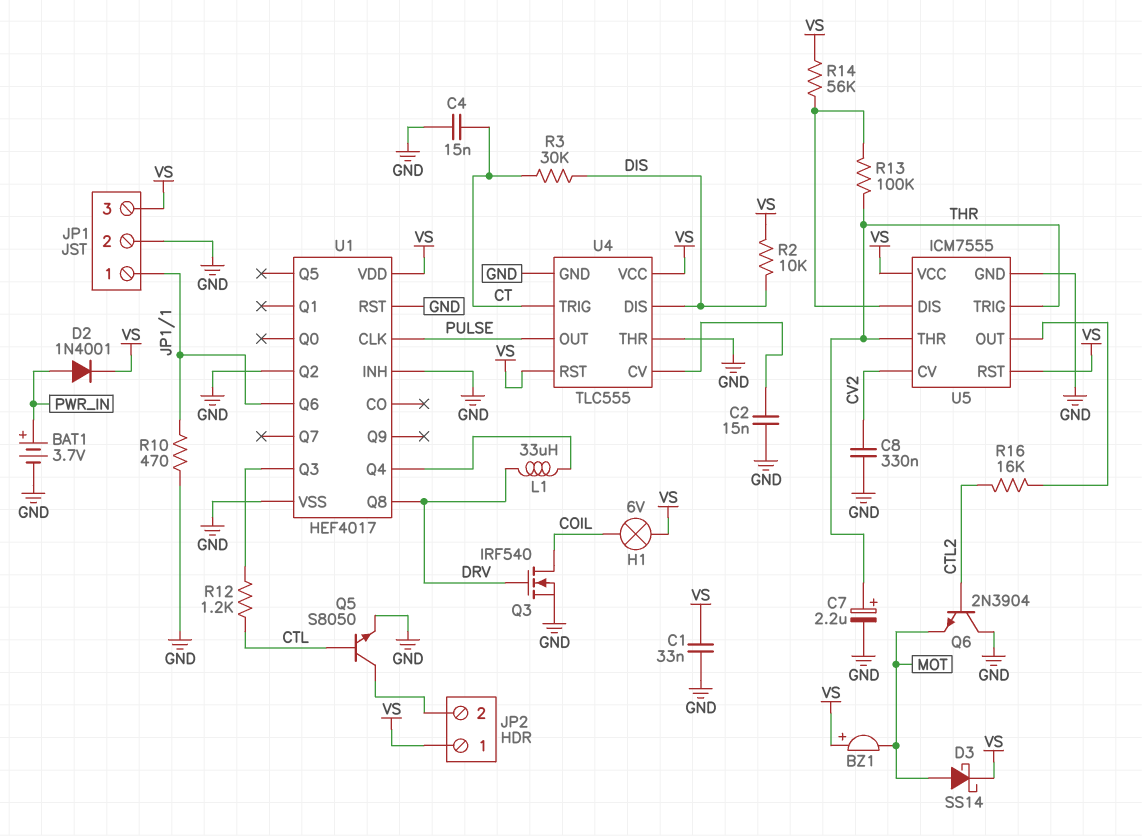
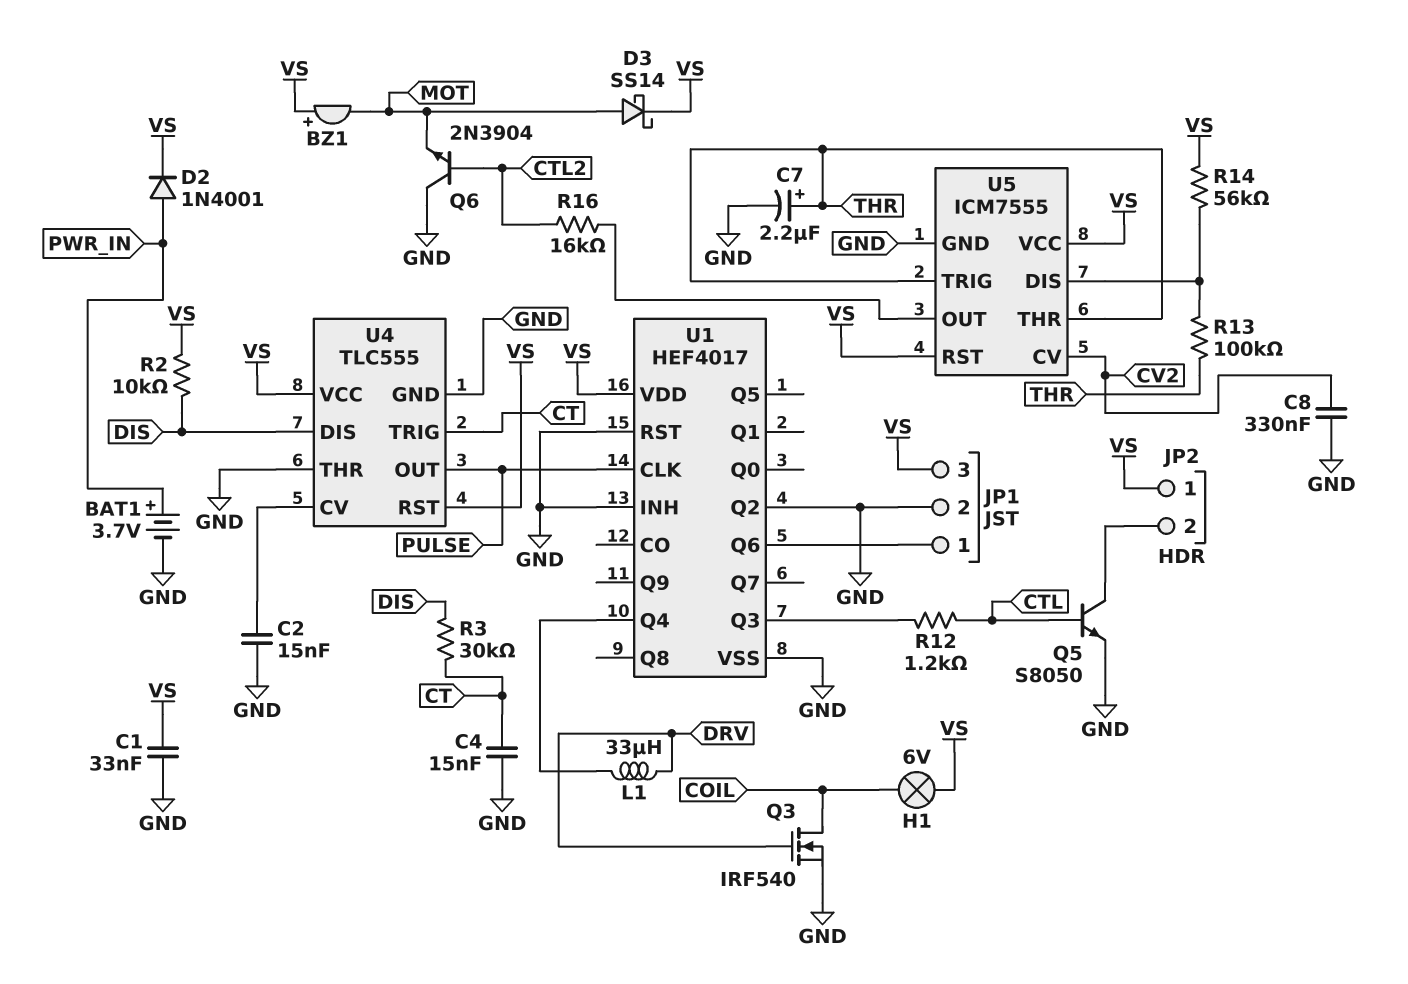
R10: 470 (GND, JP1/1) -> none
U1 pin Q8: DRV -> none

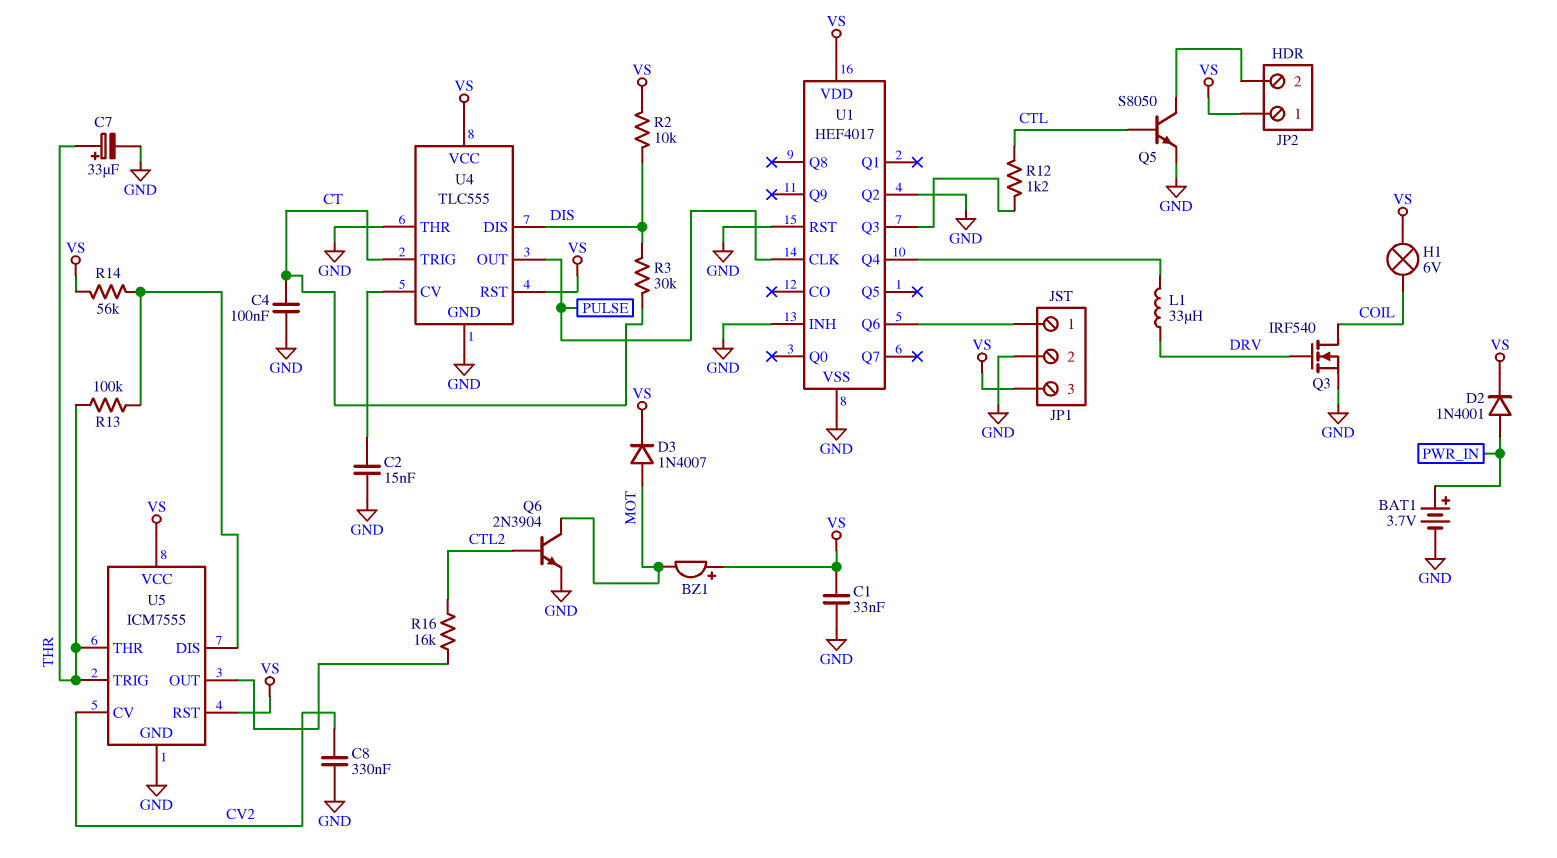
C4: 15nF (CT, GND) -> 100nF (CT, GND)
C7: 2.2uF (plus THR, minus GND) -> 33uF (plus THR, minus GND)
D3: schottky SS14 (A MOT, K VS) -> diode 1N4007 (A MOT, K VS)
Q6: NPN 2N3904 (B CTL2, C GND, E MOT) -> NPN 2N3904 (B CTL2, C MOT, E GND)

